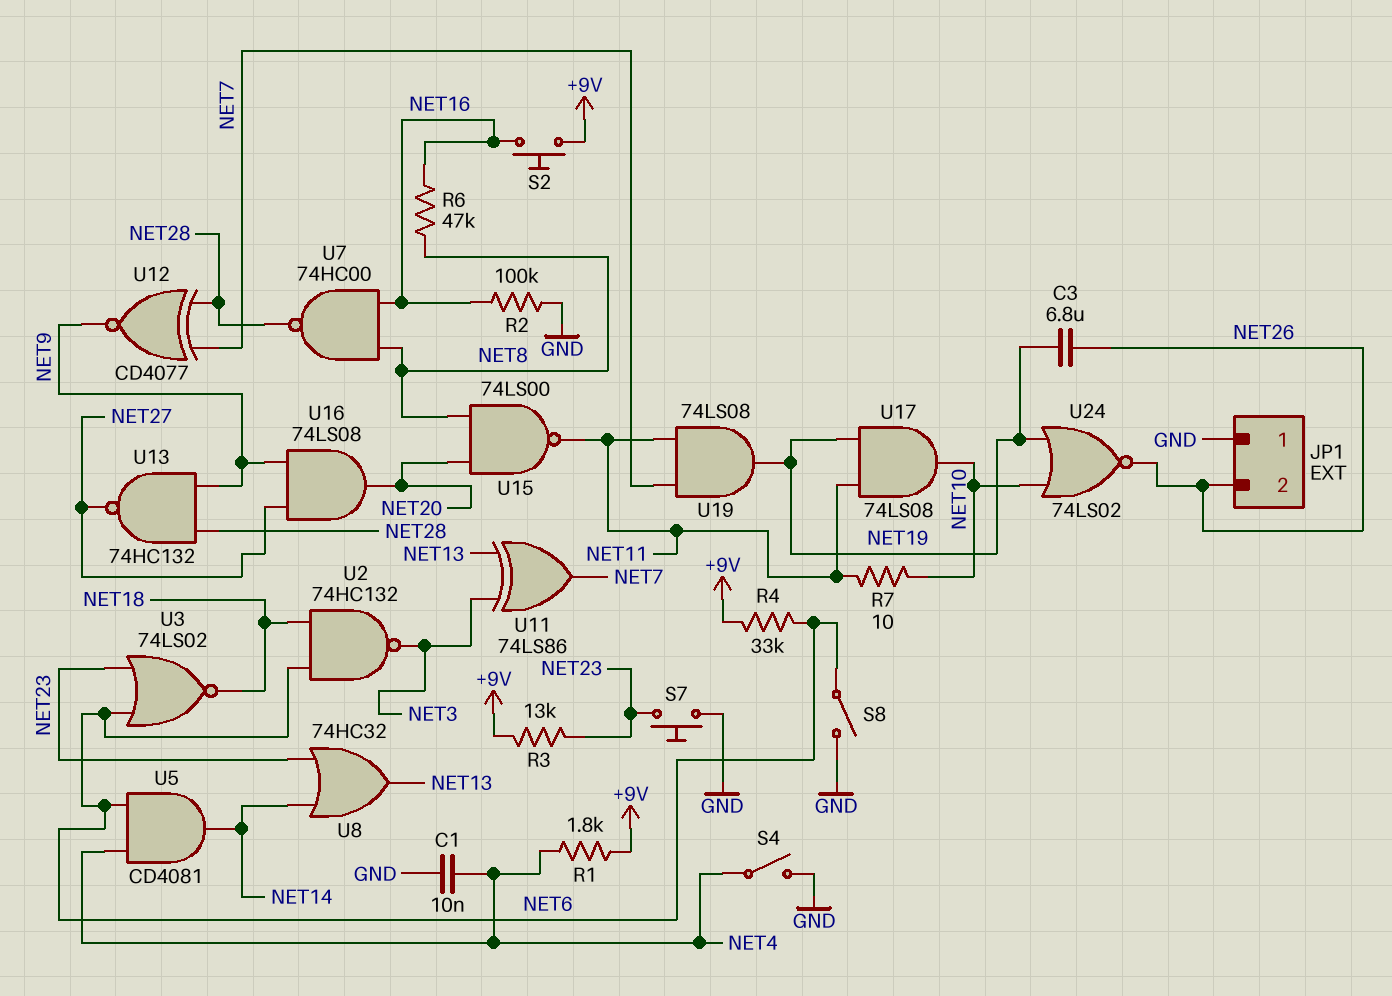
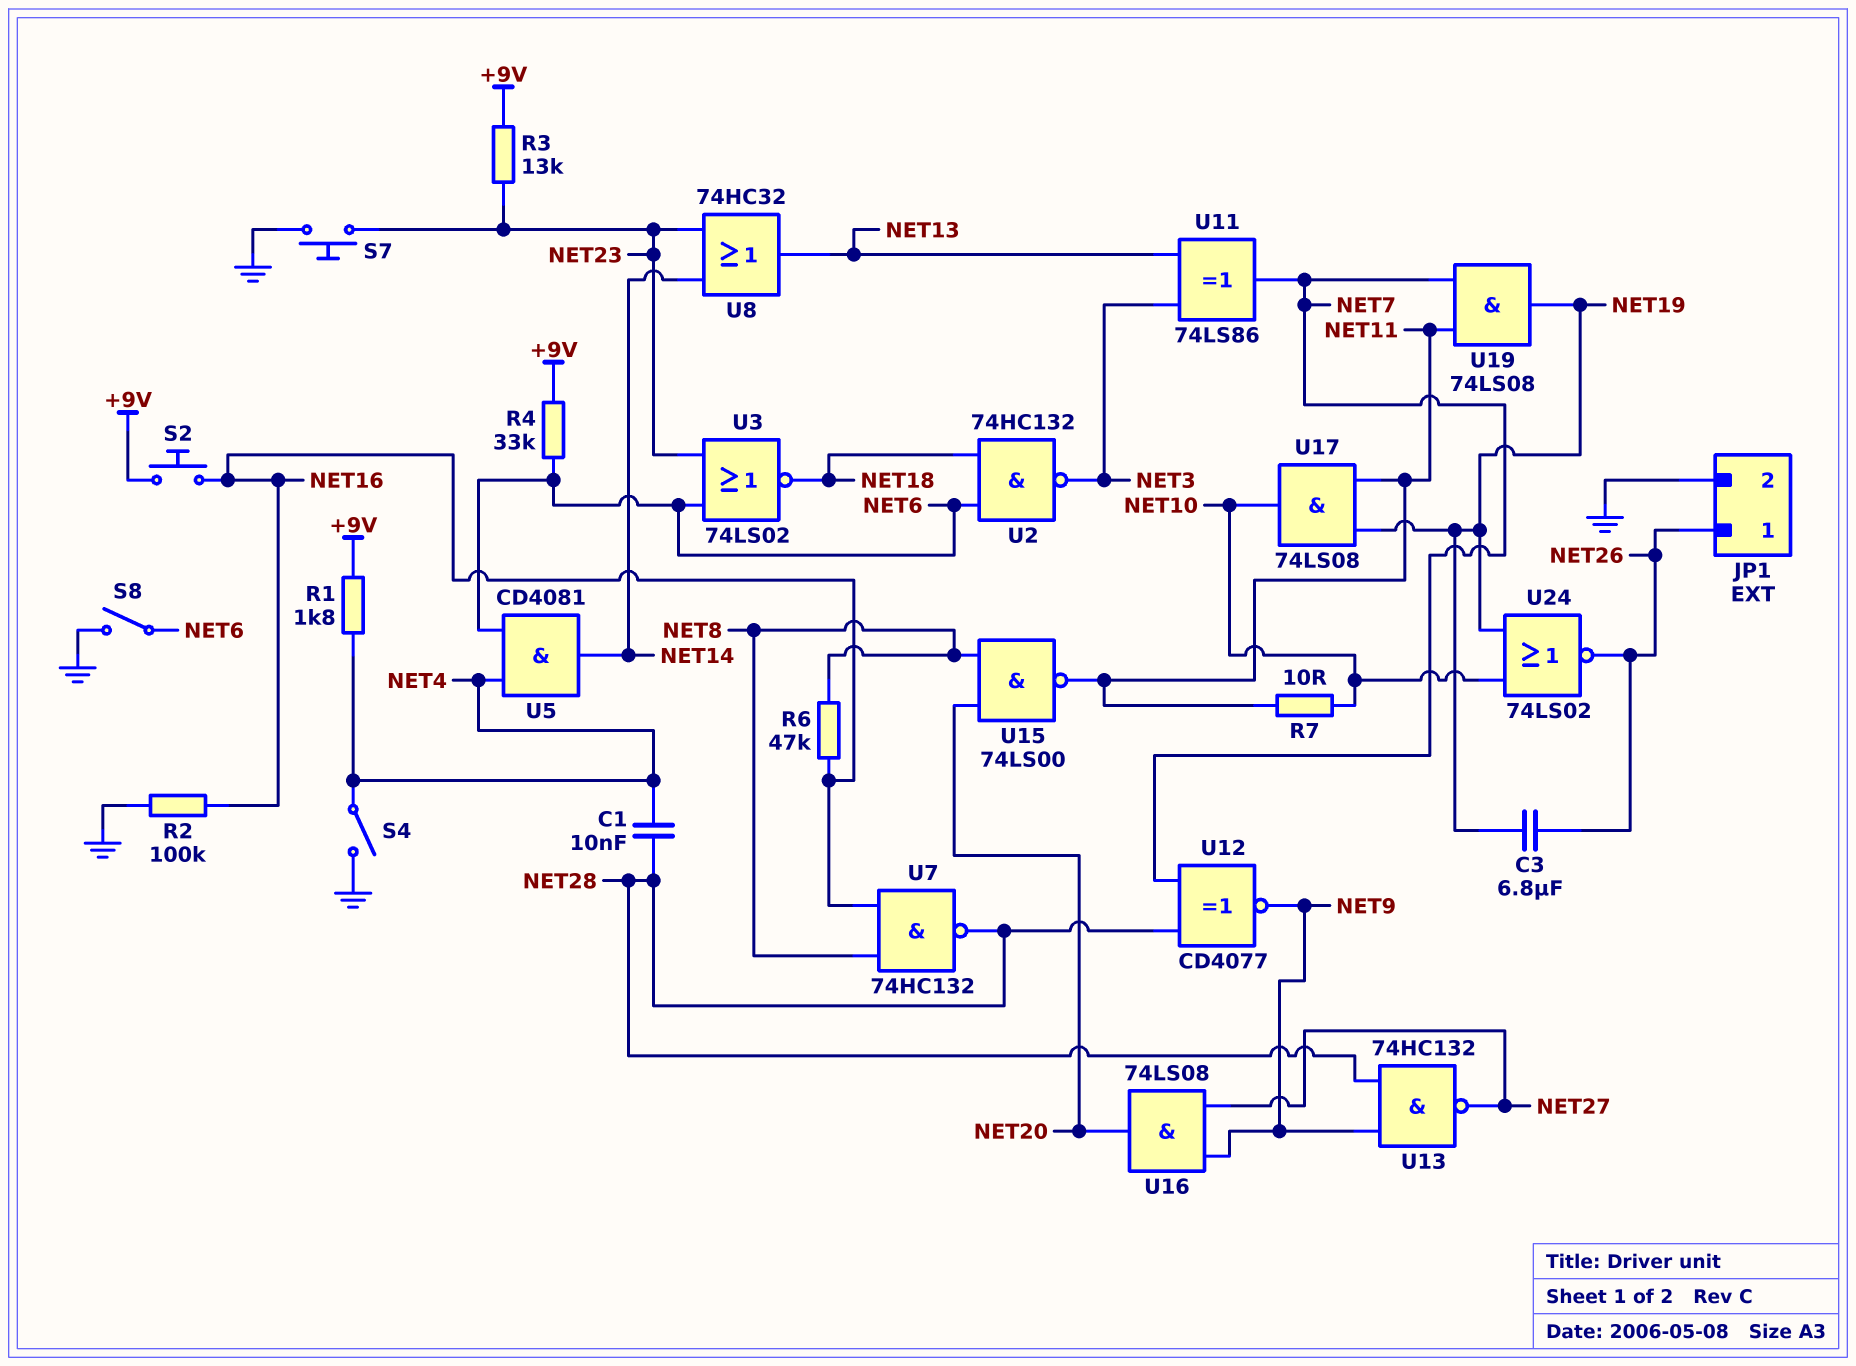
C1: 10nF (GND, NET4) -> 10nF (NET4, NET28)
JP1 pin 1: GND -> NET26
JP1 pin 2: NET26 -> GND
U7: NAND 74HC00 (in NET8, in NET16, out NET28) -> NAND 74HC132 (in NET8, in NET16, out NET28)

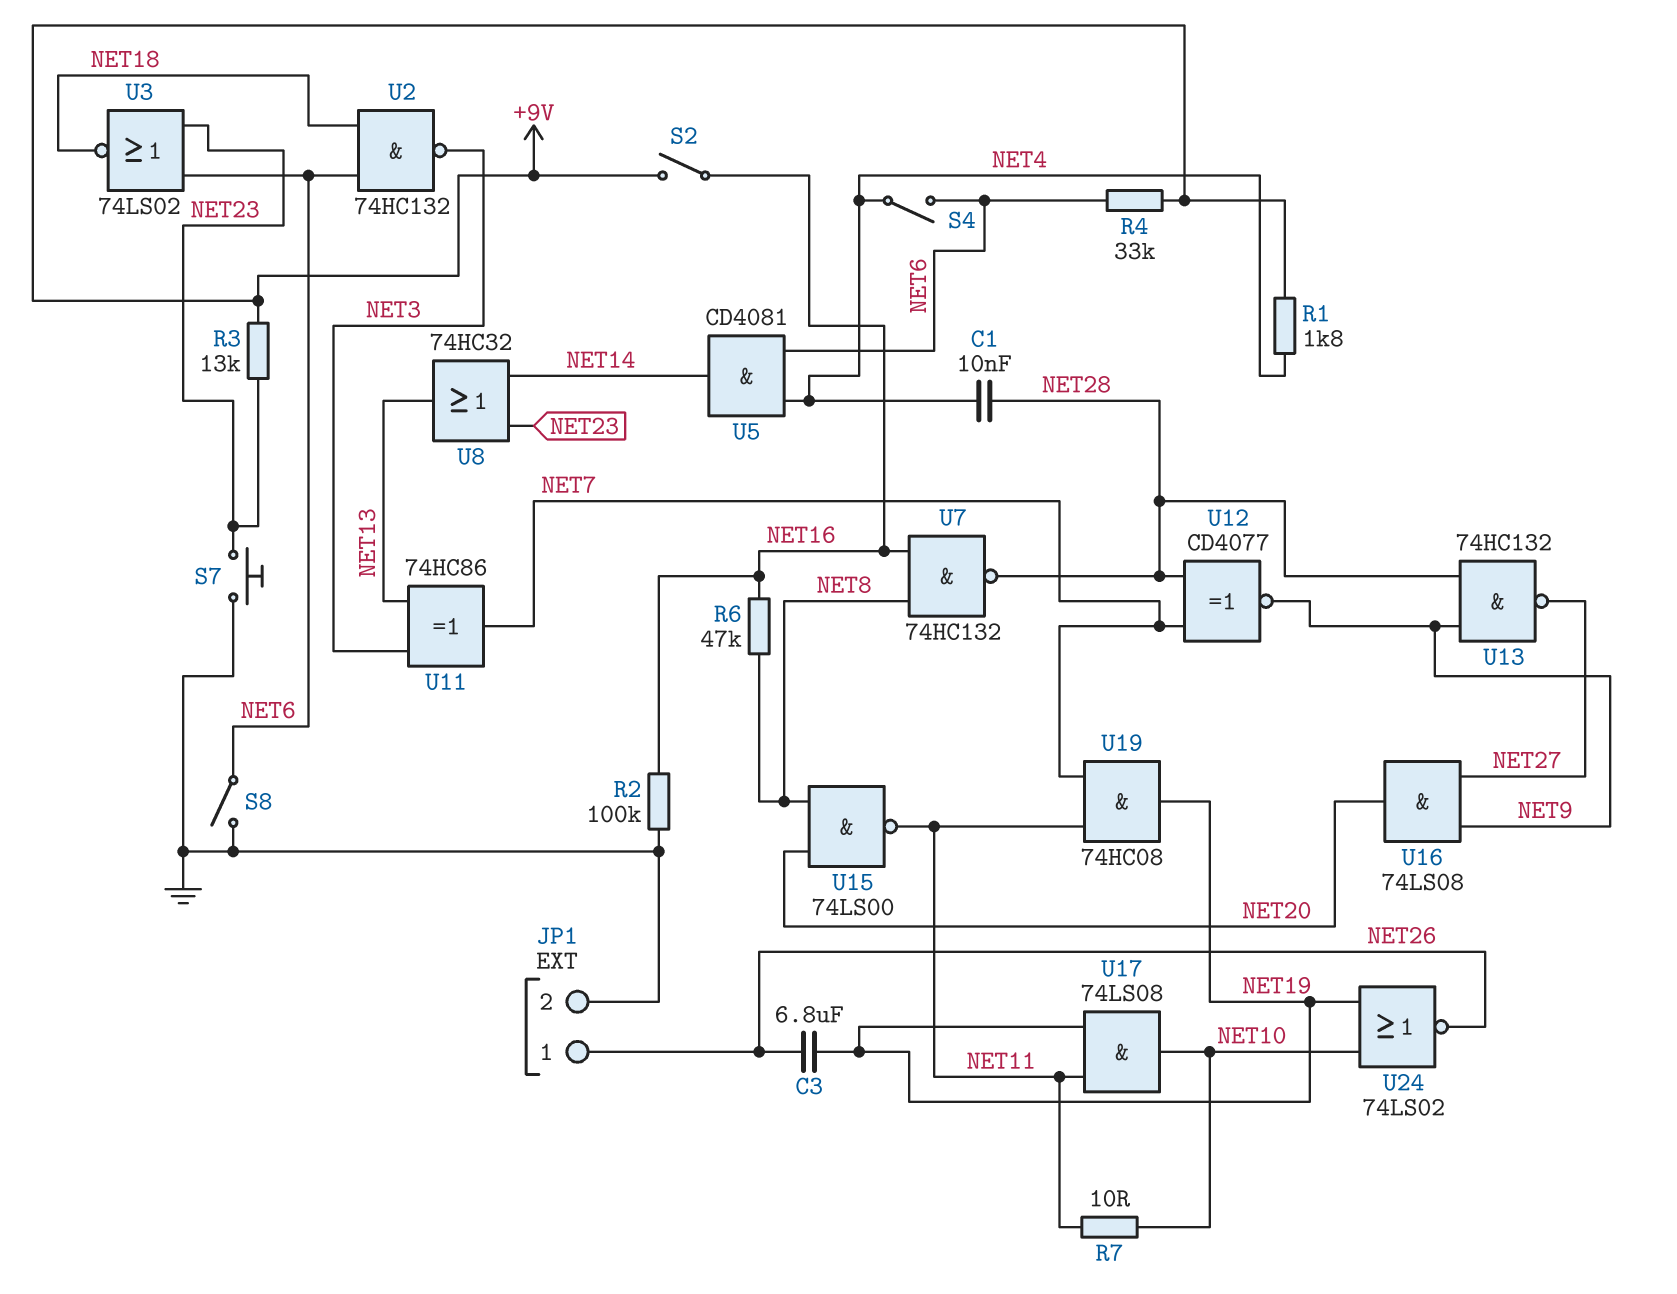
S2: button (+9V, NET16) -> switch (+9V, NET16)
S4: switch (GND, NET4) -> switch (NET4, NET6)
U11: XOR 74LS86 (in NET3, in NET13, out NET7) -> XOR 74HC86 (in NET3, in NET13, out NET7)
U19: AND 74LS08 (in NET7, in NET11, out NET19) -> AND 74HC08 (in NET7, in NET11, out NET19)

